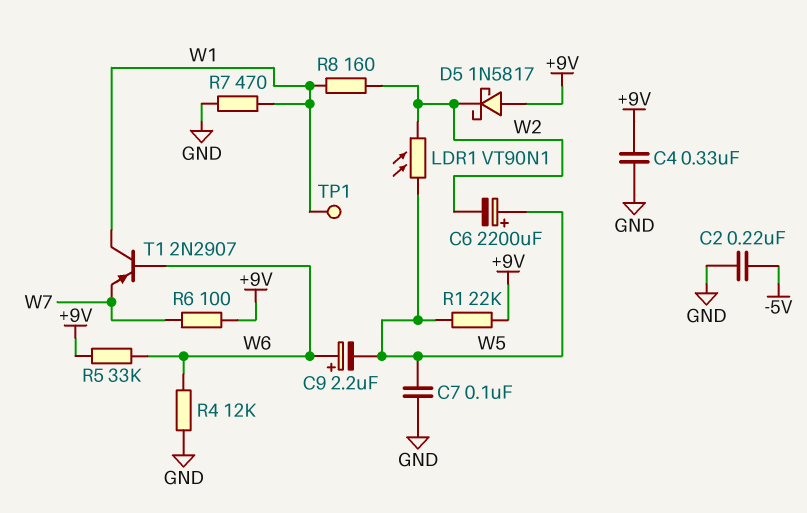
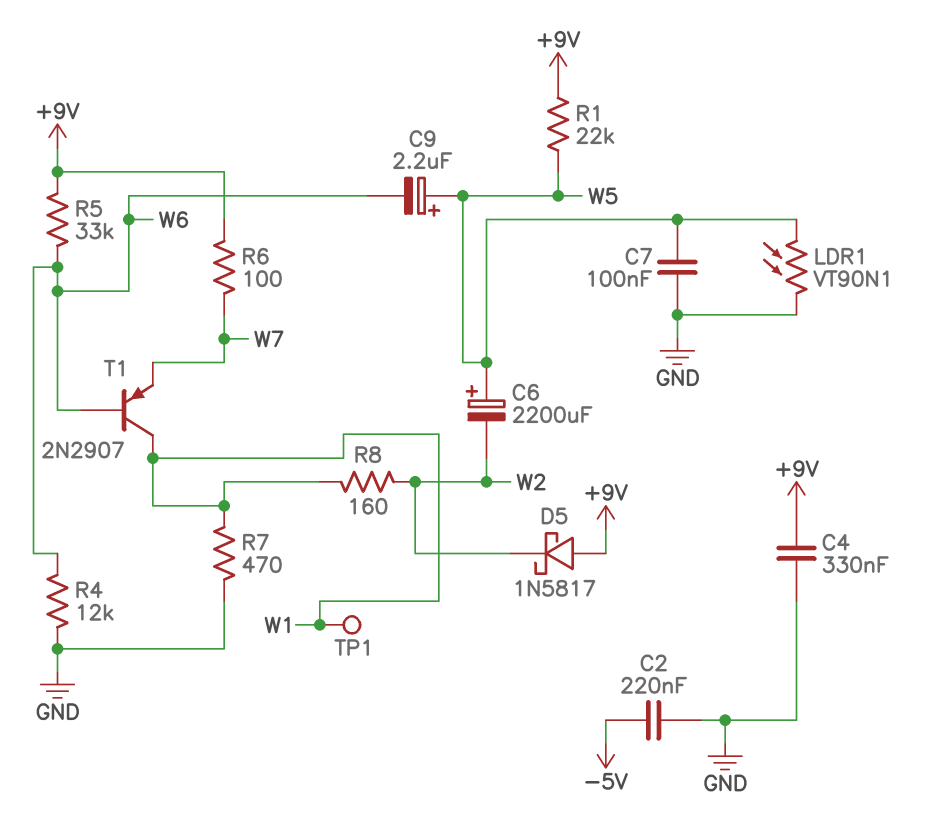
C9: 2.2uF (plus W6, minus W5) -> 2.2uF (plus W5, minus W6)
LDR1: VT90N1 (W2, W5) -> VT90N1 (GND, W5)

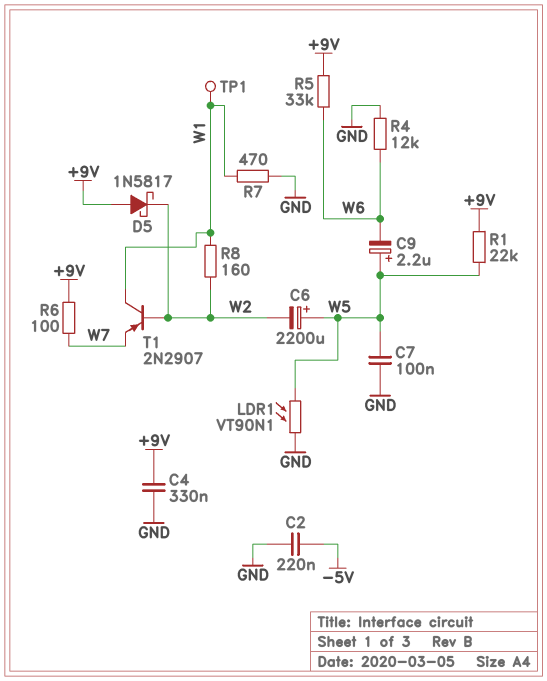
T1: PNP 2N2907 (B W6, C W1, E W7) -> PNP 2N2907 (B W2, C W1, E W7)

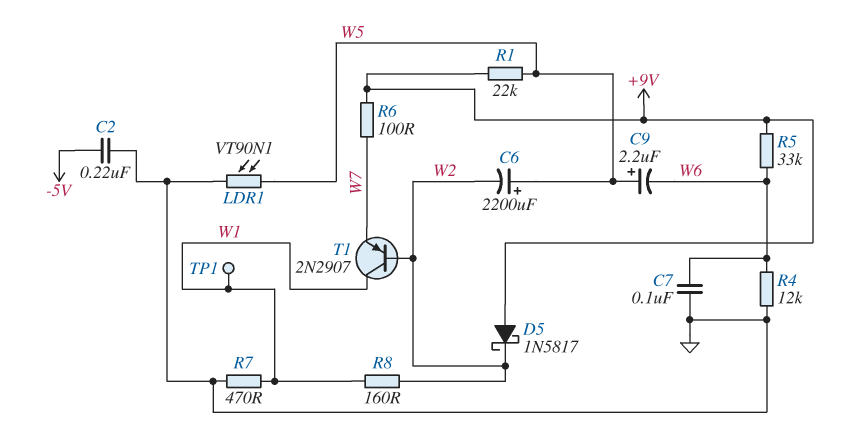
C4: 330nF (+9V, GND) -> none
C7: 100nF (GND, W5) -> 100nF (GND, W6)

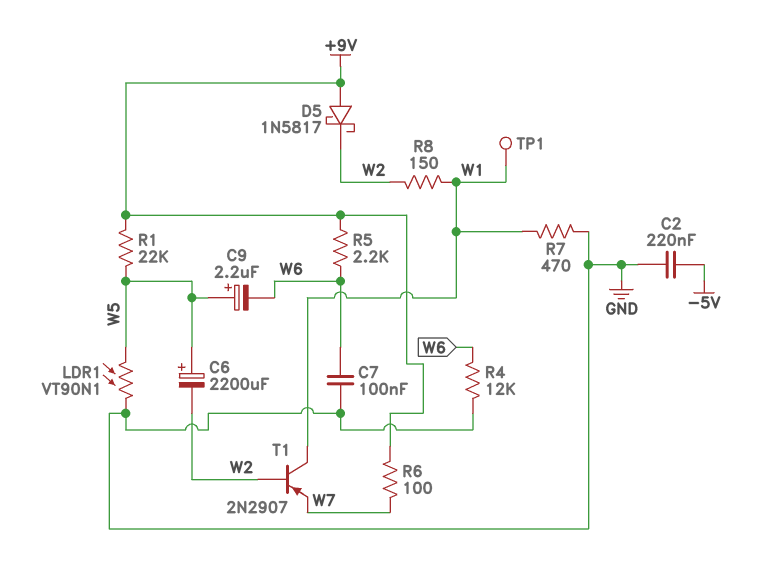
R5: 33k (+9V, W6) -> 2.2k (+9V, W6)
R8: 160 (W1, W2) -> 150 (W1, W2)

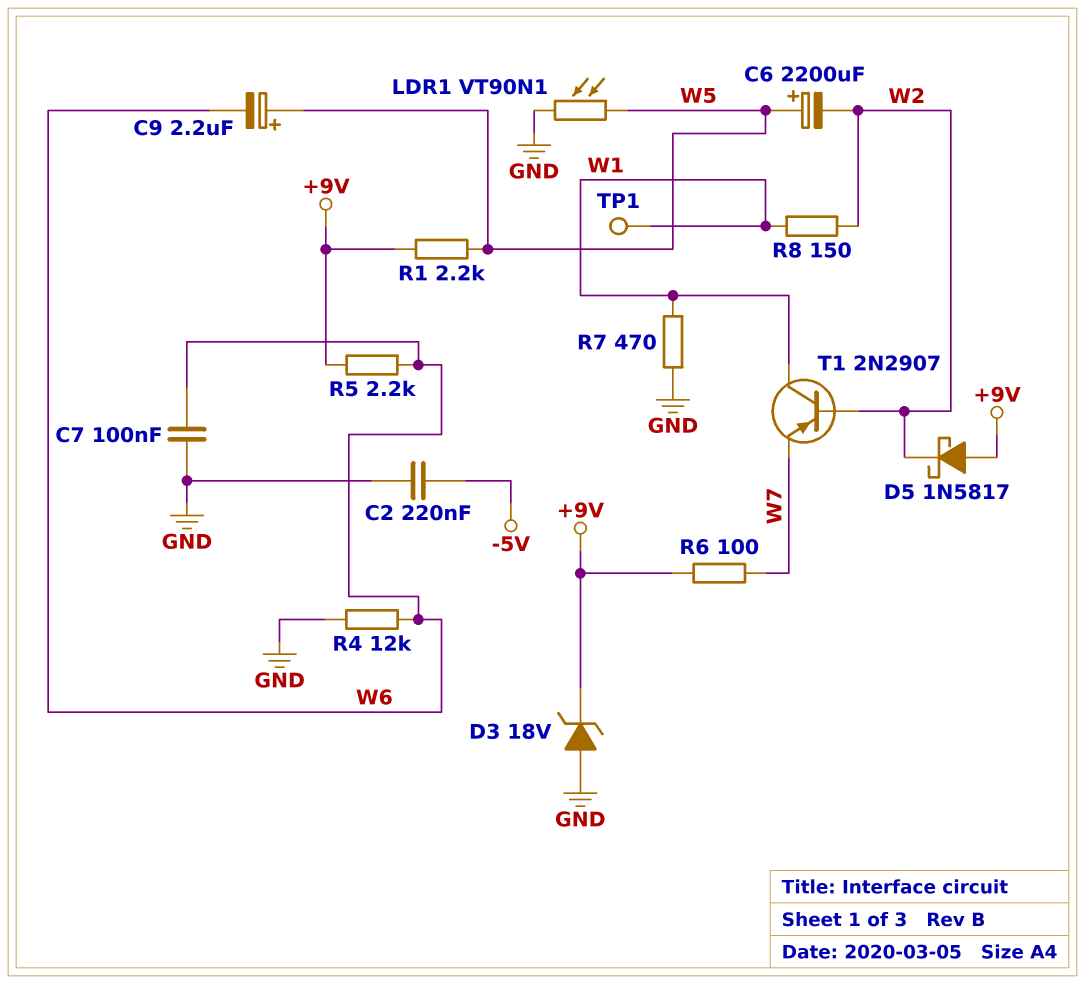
D3: none -> zener 18V (A GND, K +9V)
R1: 22k (+9V, W5) -> 2.2k (+9V, W5)

